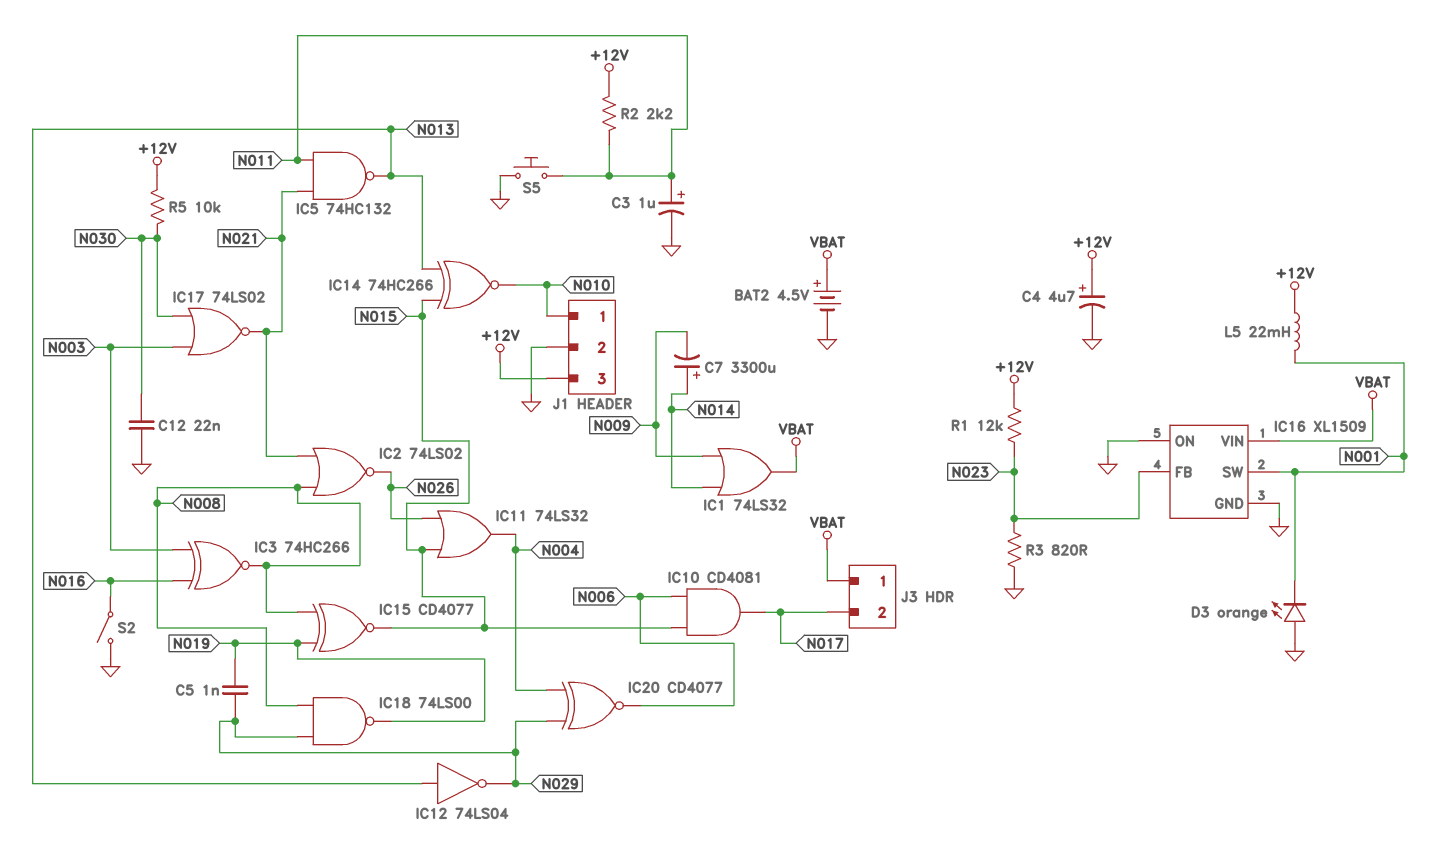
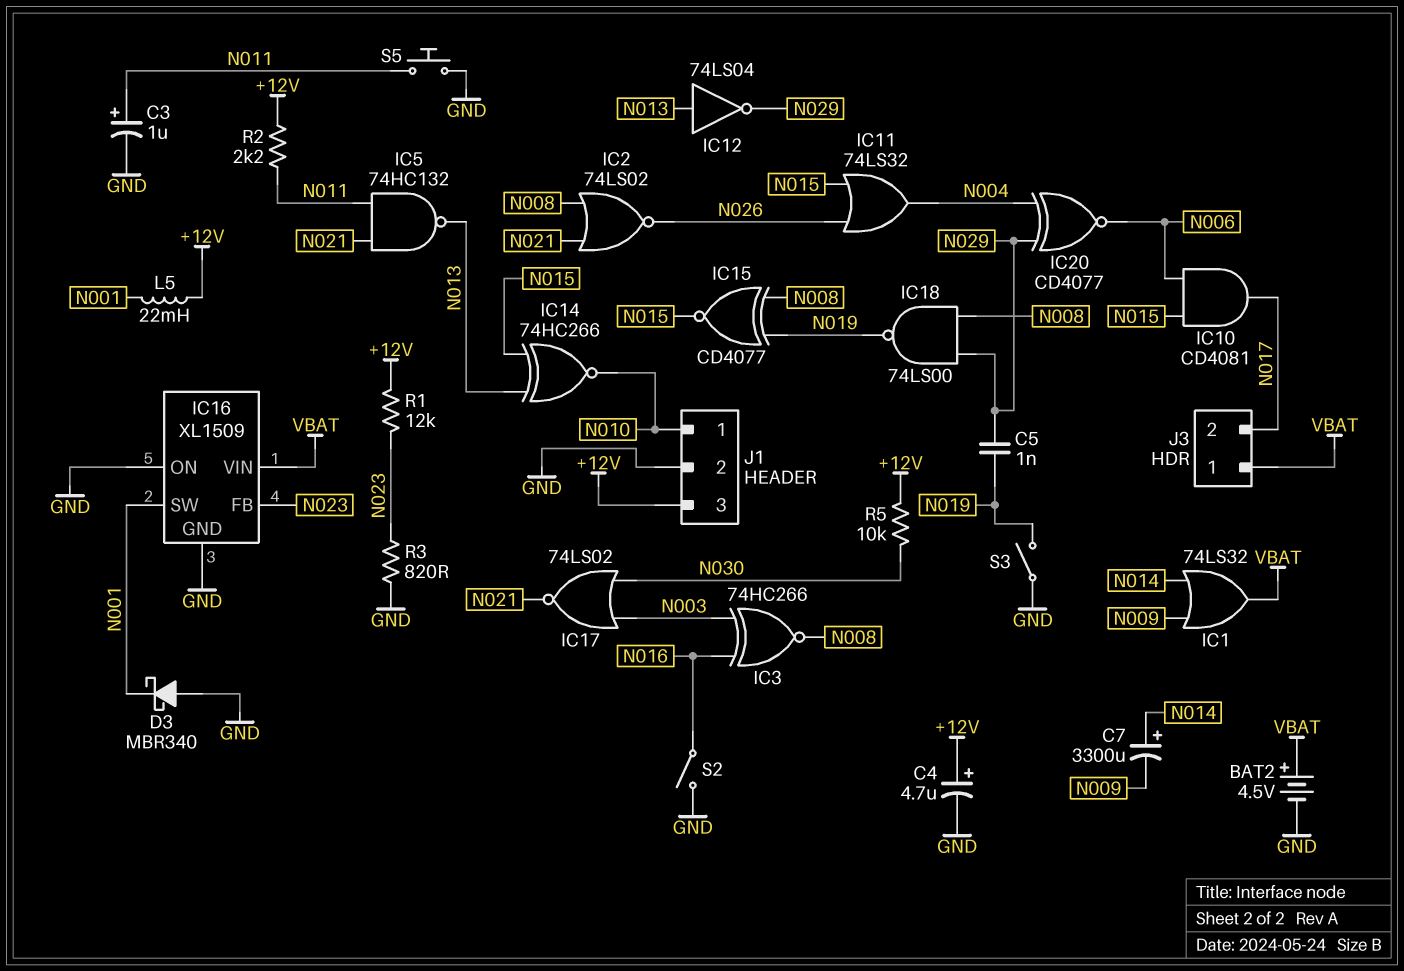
C12: 22nF (GND, N030) -> none
D3: LED orange (A GND, K N001) -> schottky MBR340 (A GND, K N001)
S3: none -> switch (GND, N019)

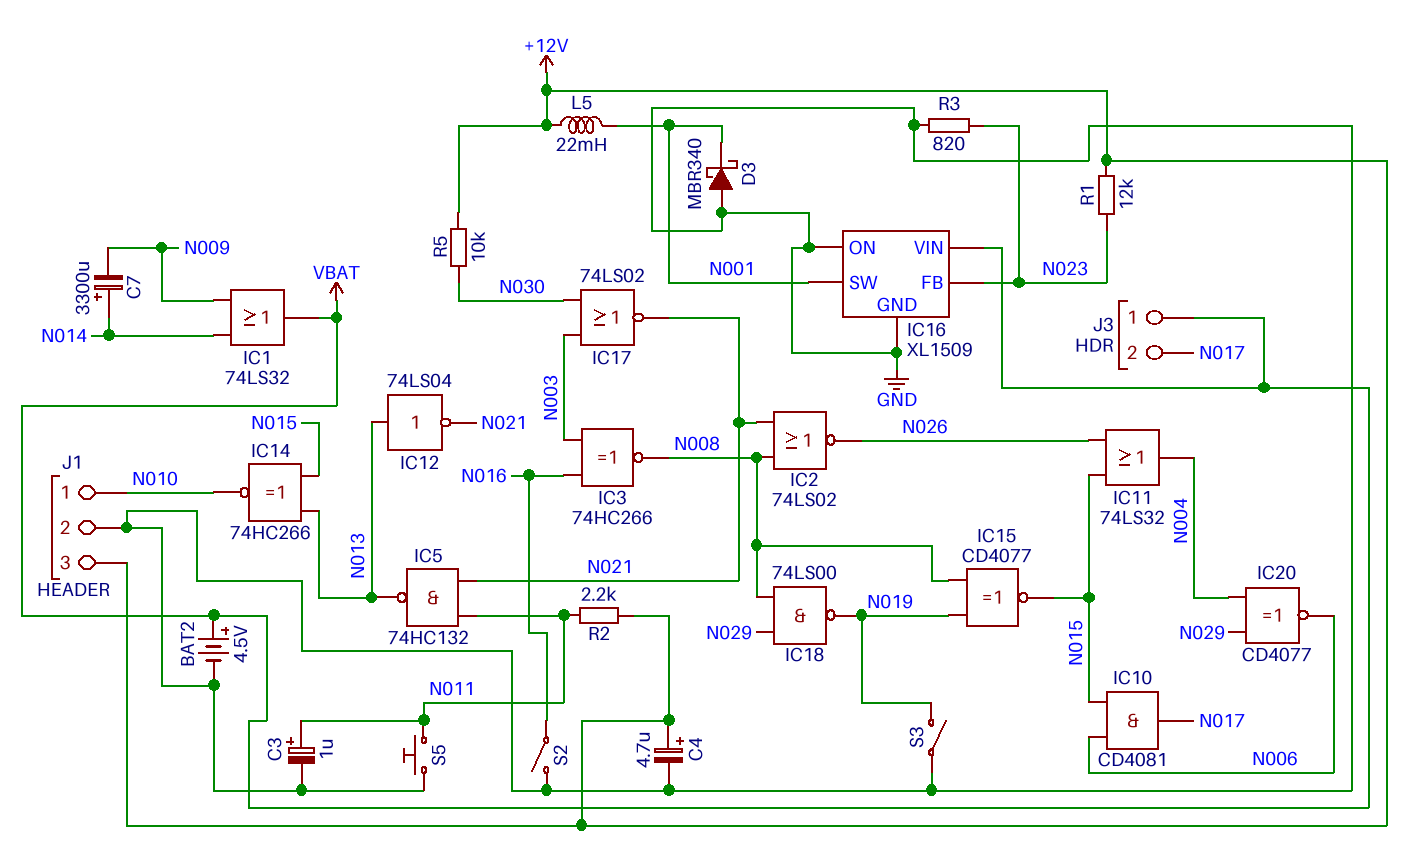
C5: 1nF (N019, N029) -> none
IC12: NOT 74LS04 (in N013, out N029) -> NOT 74LS04 (in N013, out N021)

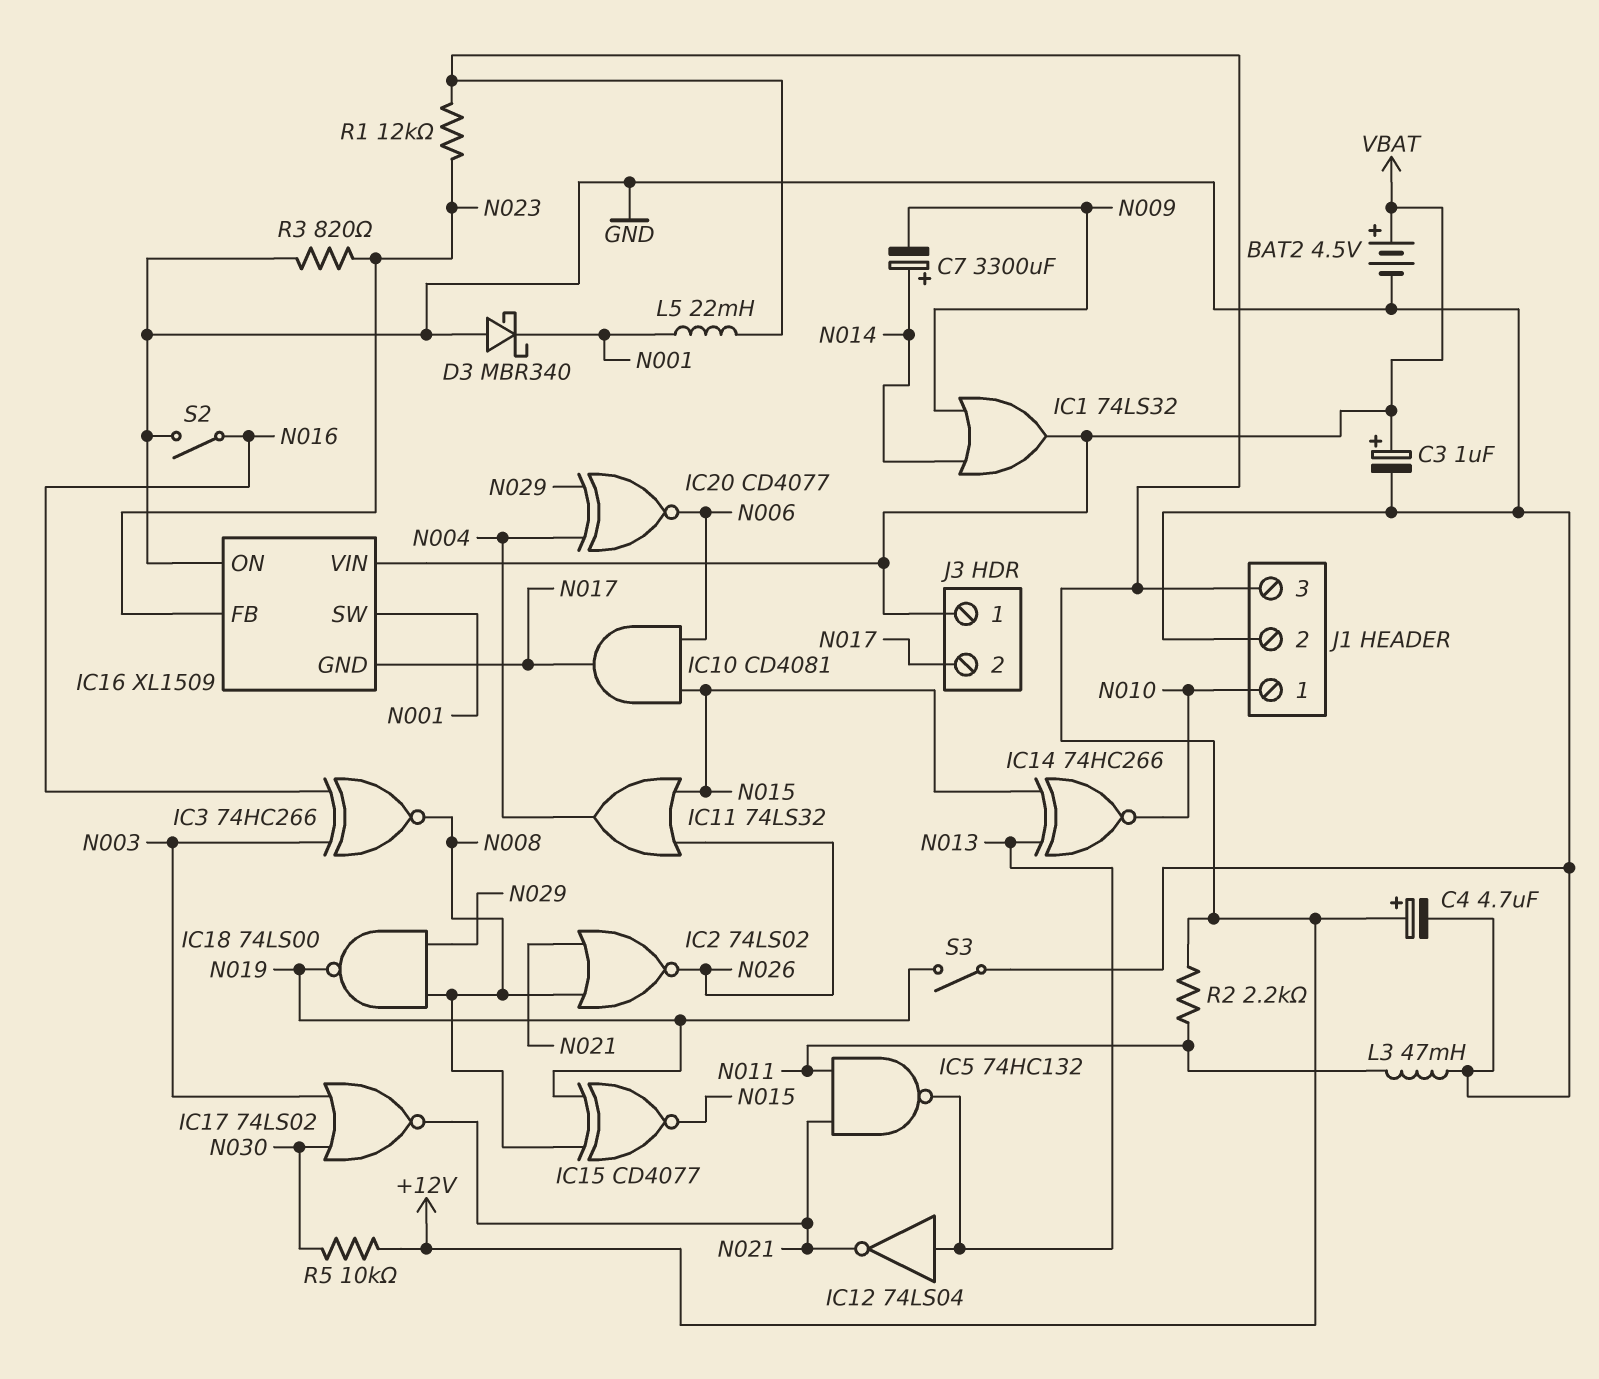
C3: 1uF (plus N011, minus GND) -> 1uF (plus VBAT, minus GND)
IC16 pin GND: GND -> N017
L3: none -> 47mH (GND, N011)
S5: button (GND, N011) -> none

